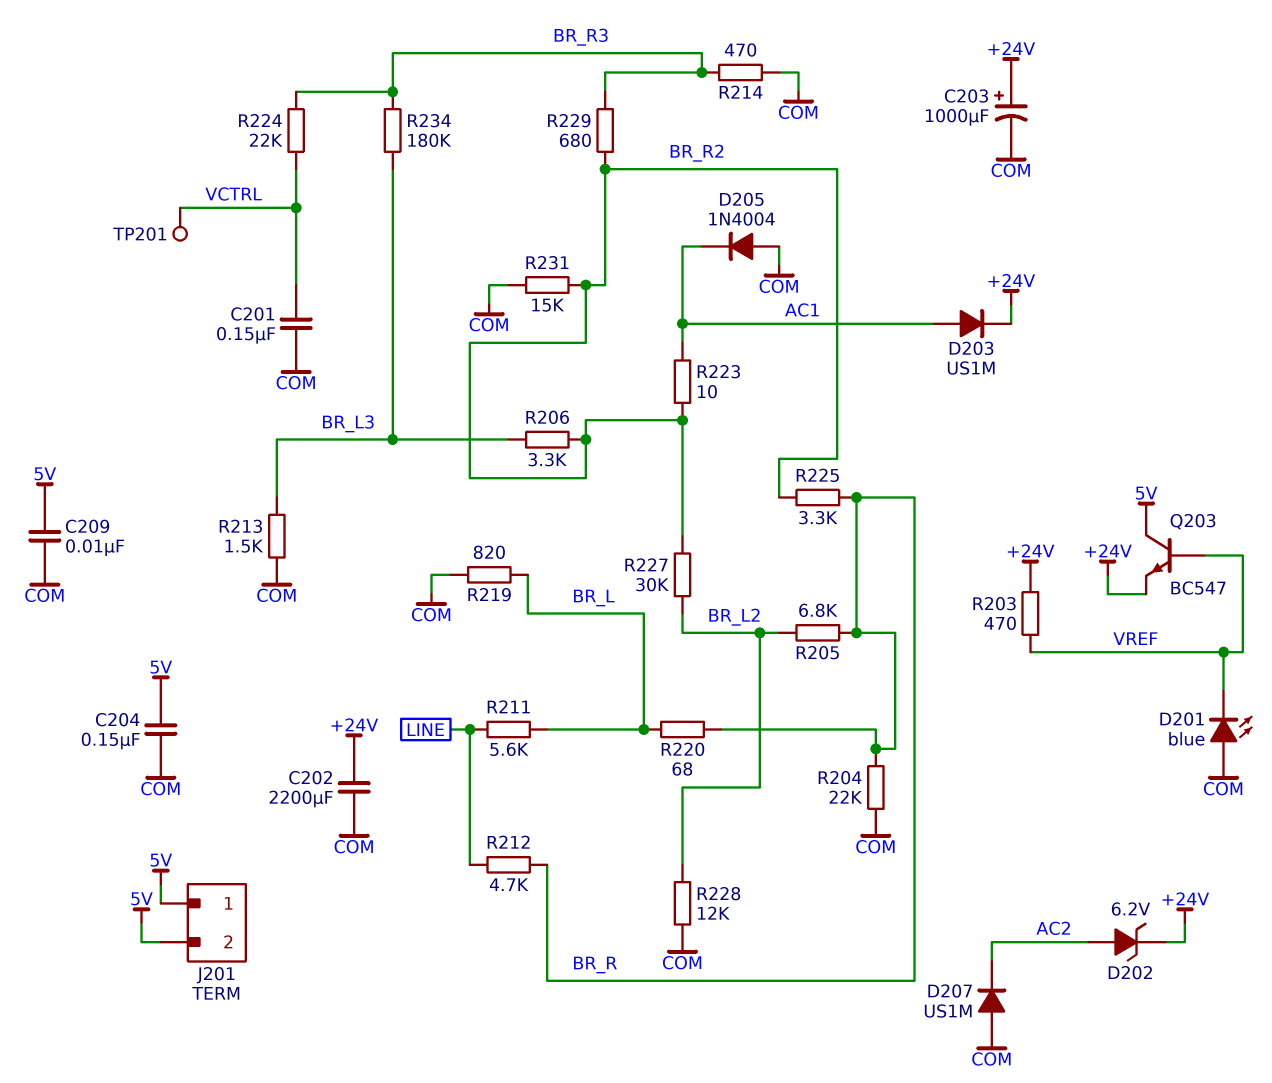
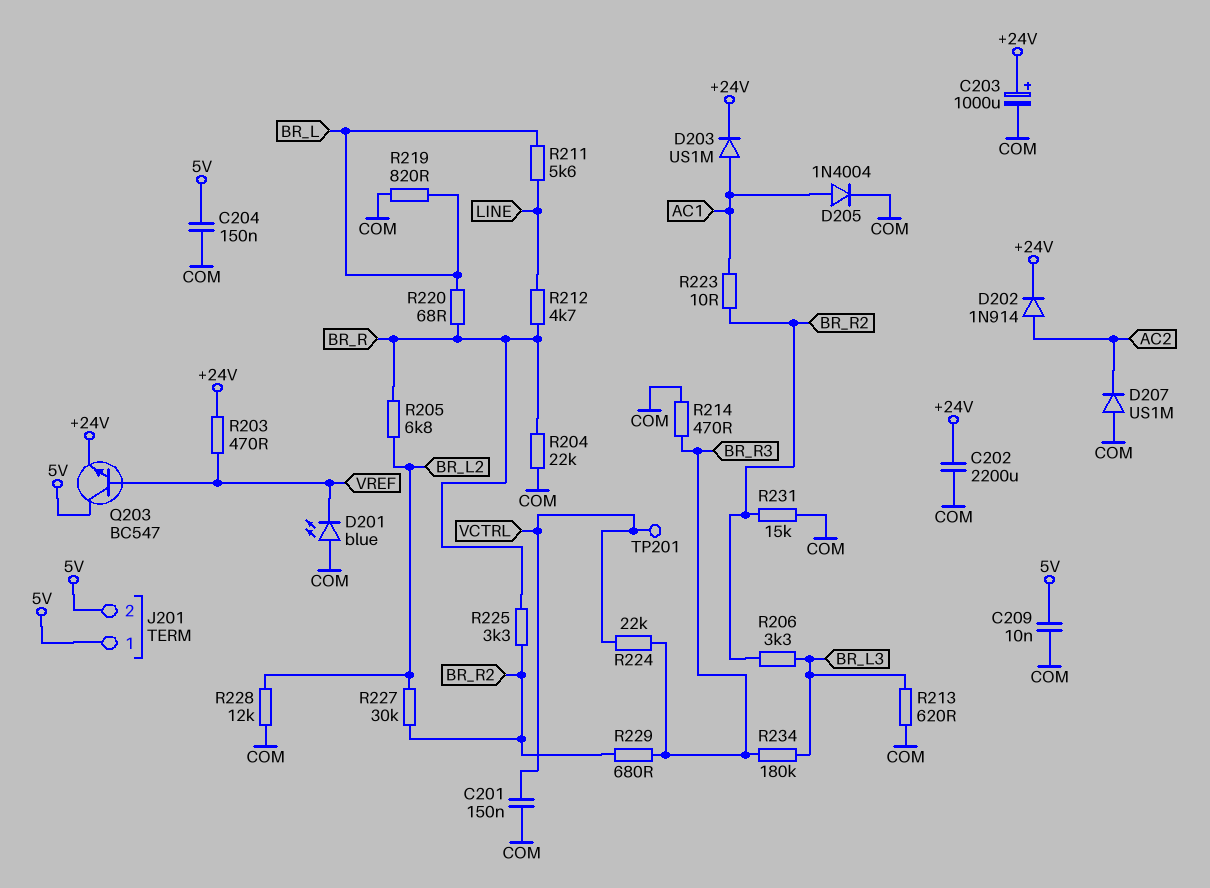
D202: zener 6.2V (A AC2, K +24V) -> diode 1N914 (A AC2, K +24V)
D205: diode 1N4004 (A COM, K AC1) -> diode 1N4004 (A AC1, K COM)
R213: 1.5k (BR_L3, COM) -> 620 (BR_L3, COM)

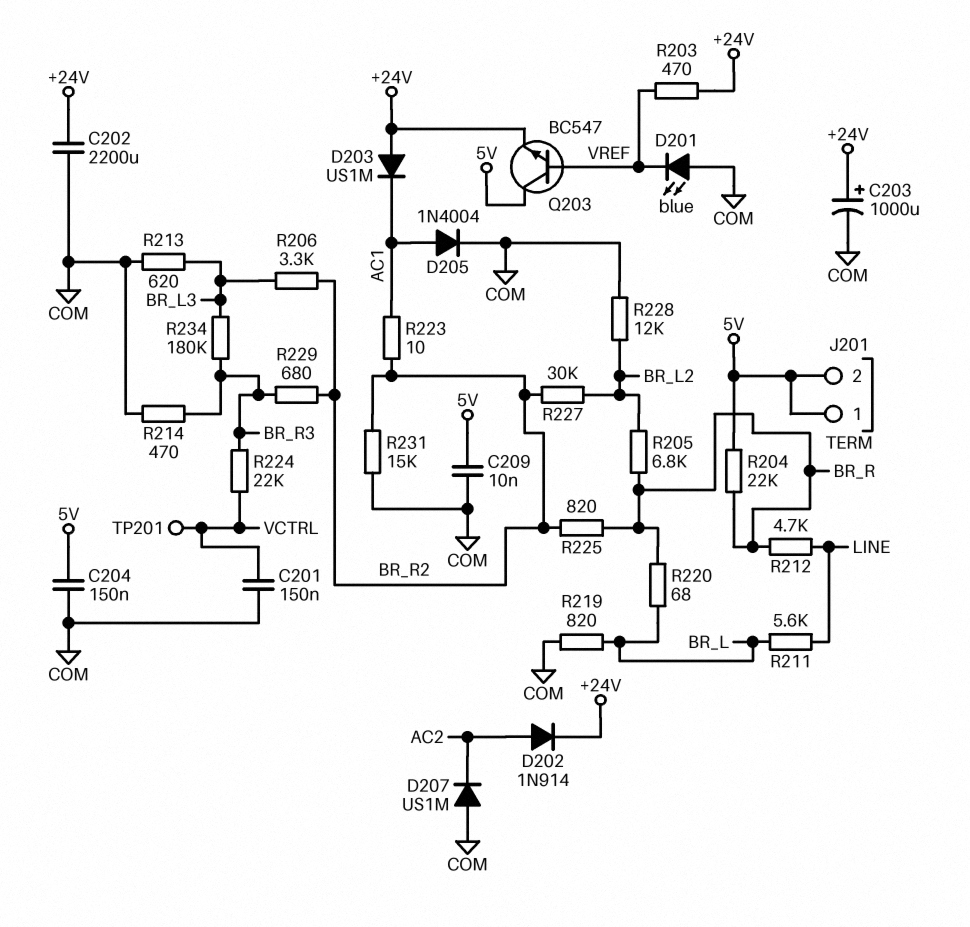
D203: diode US1M (A AC1, K +24V) -> diode US1M (A +24V, K AC1)
R204: 22k (BR_R, COM) -> 22k (5V, BR_R)
R225: 3.3k (BR_R, BR_R2) -> 820 (BR_R, BR_R2)

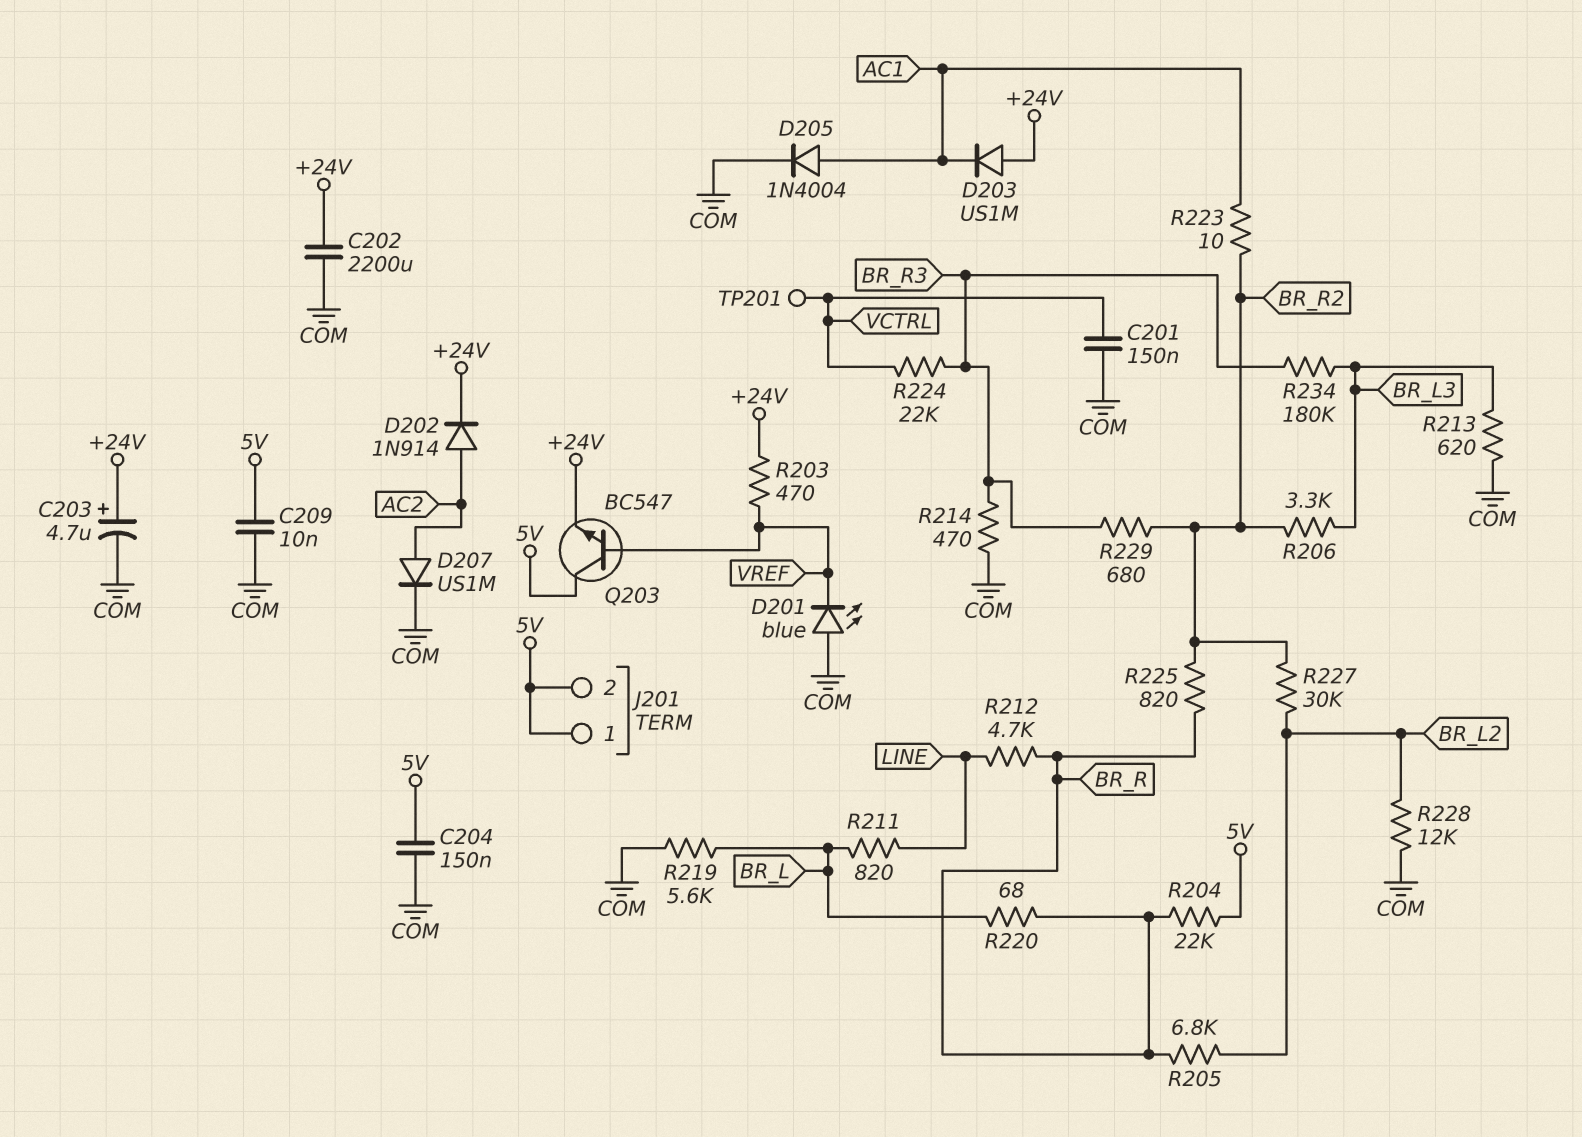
C203: 1000uF (plus +24V, minus COM) -> 4.7uF (plus +24V, minus COM)
D207: diode US1M (A COM, K AC2) -> diode US1M (A AC2, K COM)
R211: 5.6k (BR_L, LINE) -> 820 (BR_L, LINE)
R219: 820 (BR_L, COM) -> 5.6k (BR_L, COM)
R231: 15k (BR_R2, COM) -> none

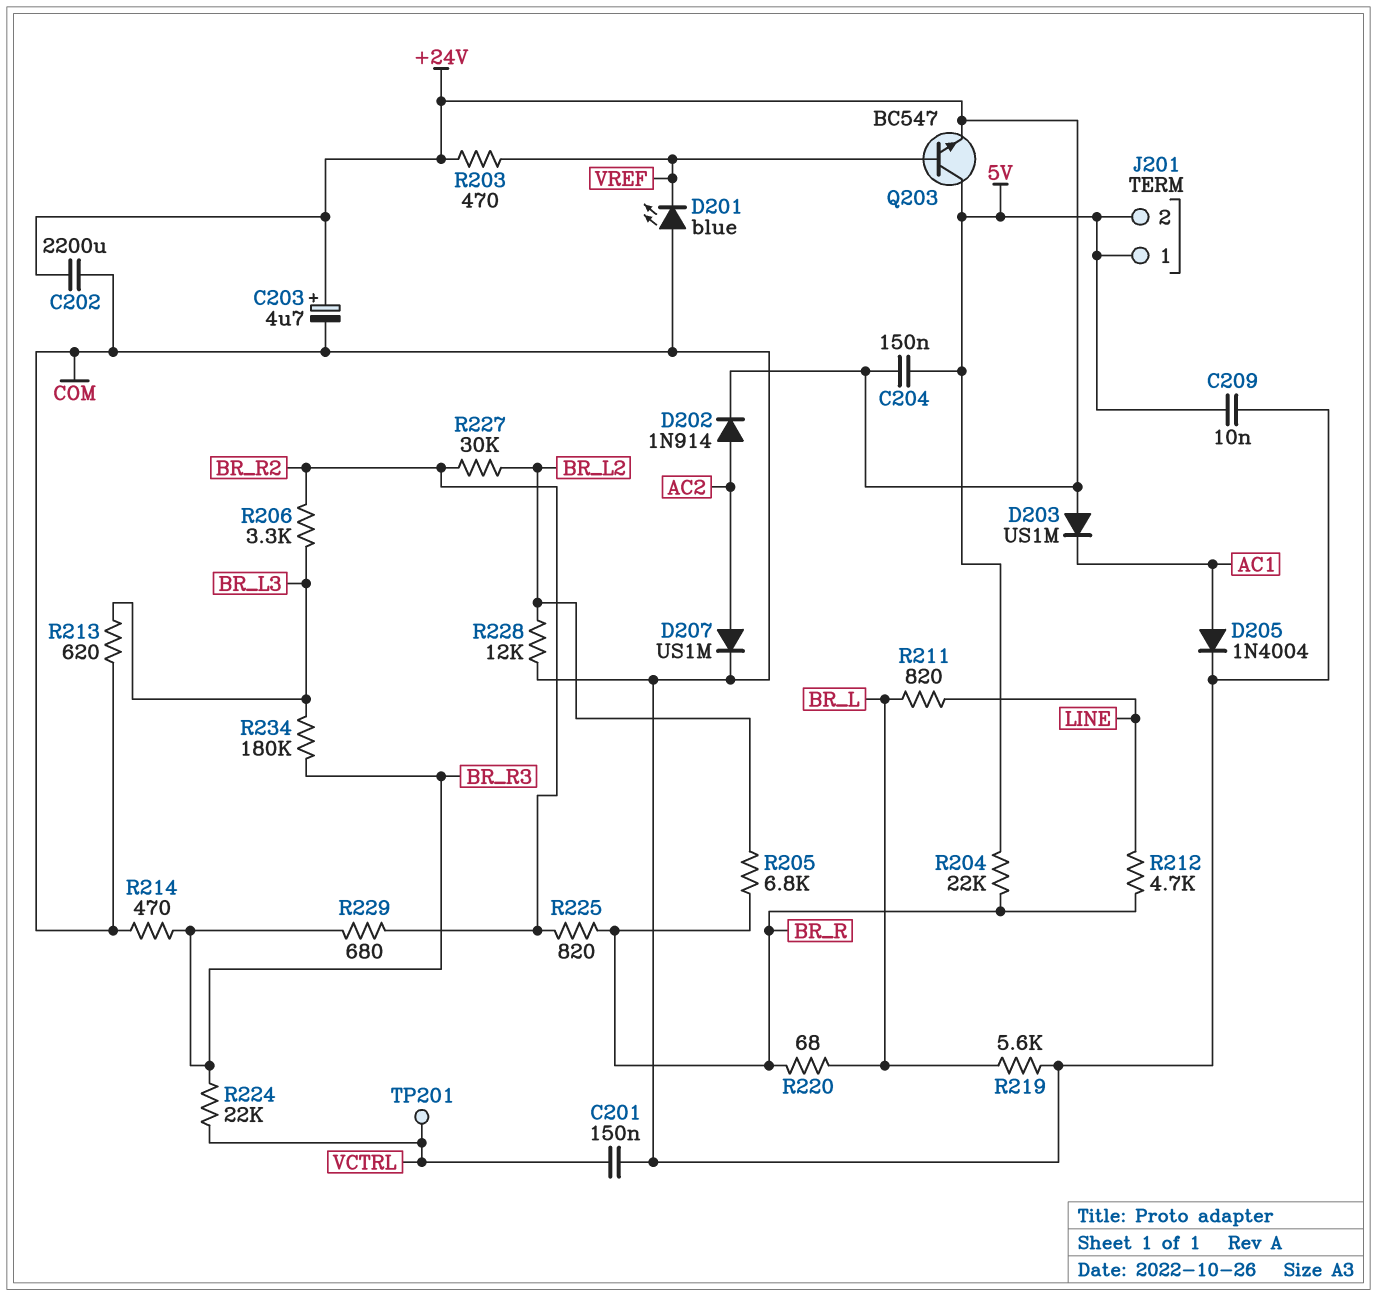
C204: 150nF (5V, COM) -> 150nF (+24V, 5V)
R223: 10 (AC1, BR_R2) -> none

